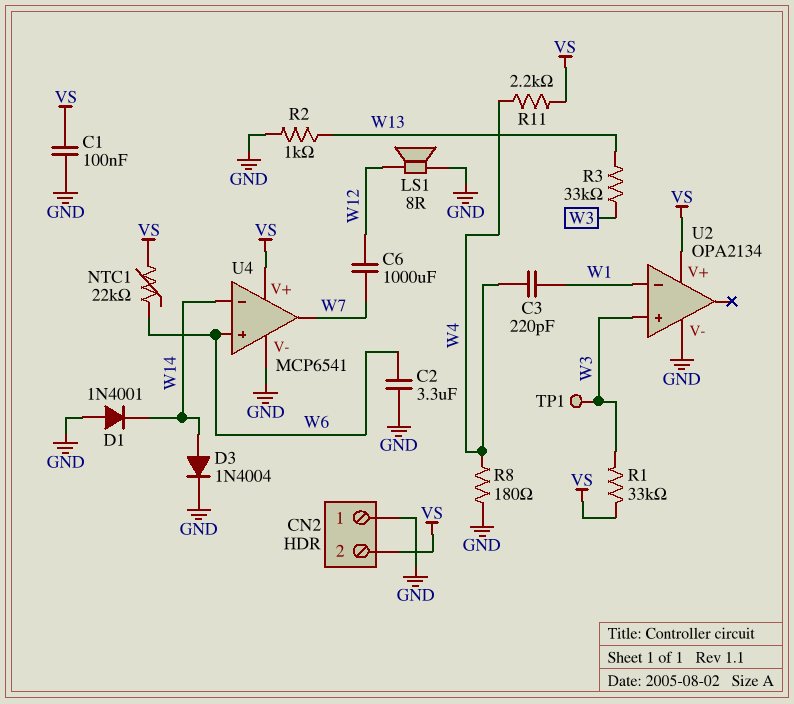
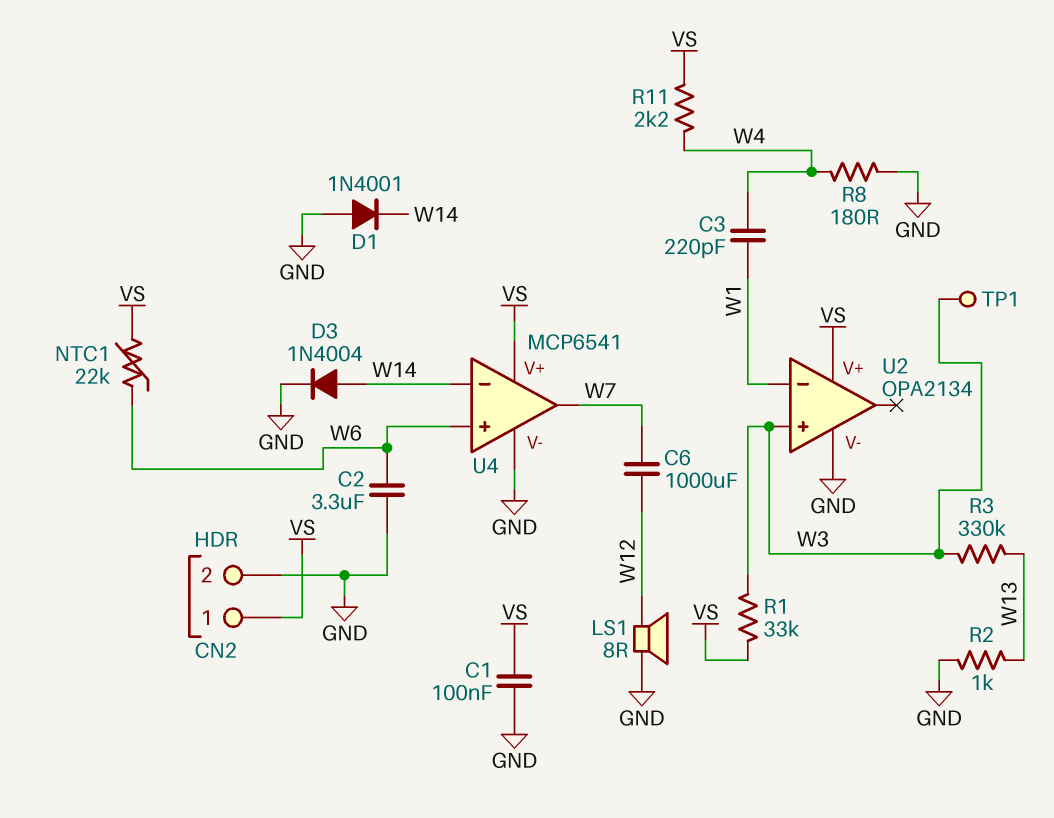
CN2 pin 1: GND -> VS
CN2 pin 2: VS -> GND
R3: 33k (W3, W13) -> 330k (W3, W13)

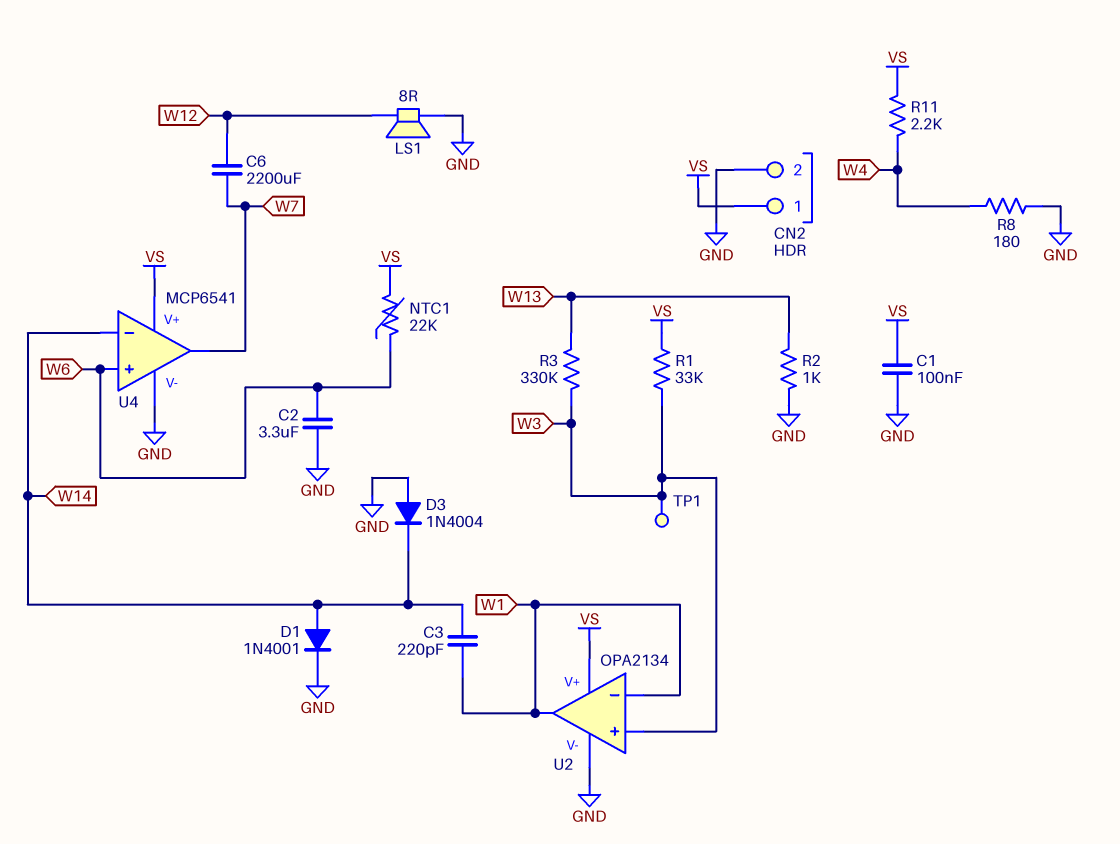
C3: 220pF (W1, W4) -> 220pF (W1, W14)
C6: 1000uF (W7, W12) -> 2200uF (W7, W12)
D1: diode 1N4001 (A GND, K W14) -> diode 1N4001 (A W14, K GND)
D3: diode 1N4004 (A W14, K GND) -> diode 1N4004 (A GND, K W14)
U2 pin out: none -> W1

